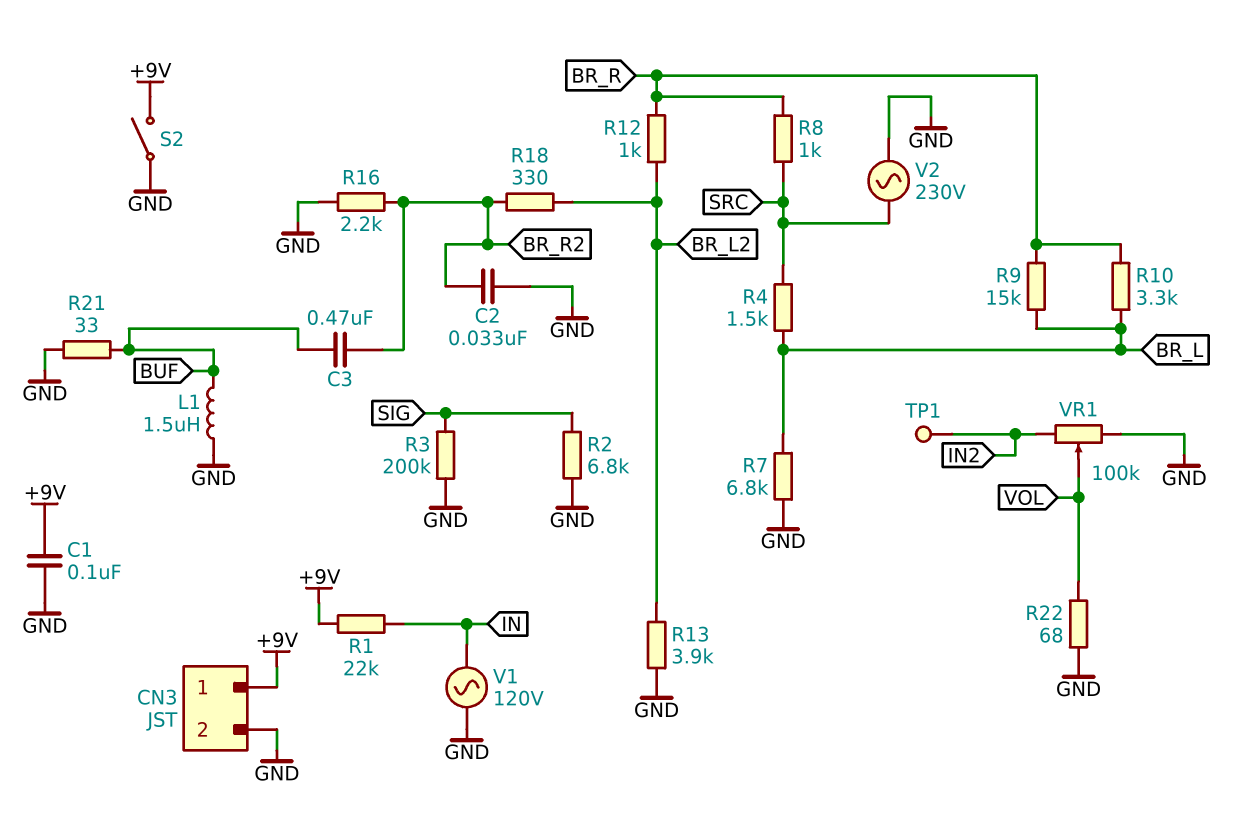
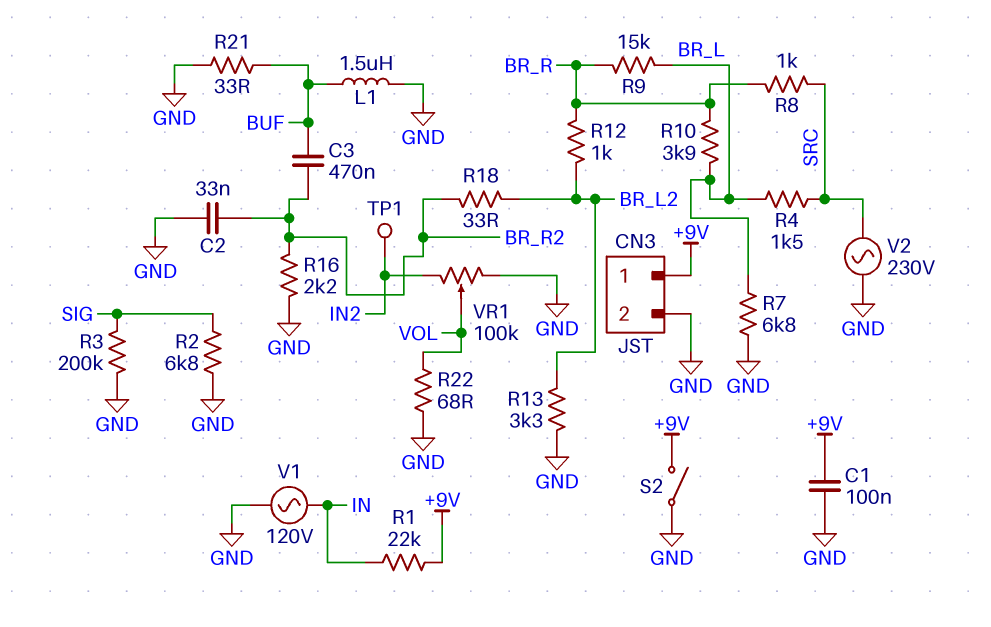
R10: 3.3k (BR_L, BR_R) -> 3.9k (BR_L, BR_R)
R13: 3.9k (BR_L2, GND) -> 3.3k (BR_L2, GND)
R18: 330 (BR_L2, BR_R2) -> 33 (BR_L2, BR_R2)

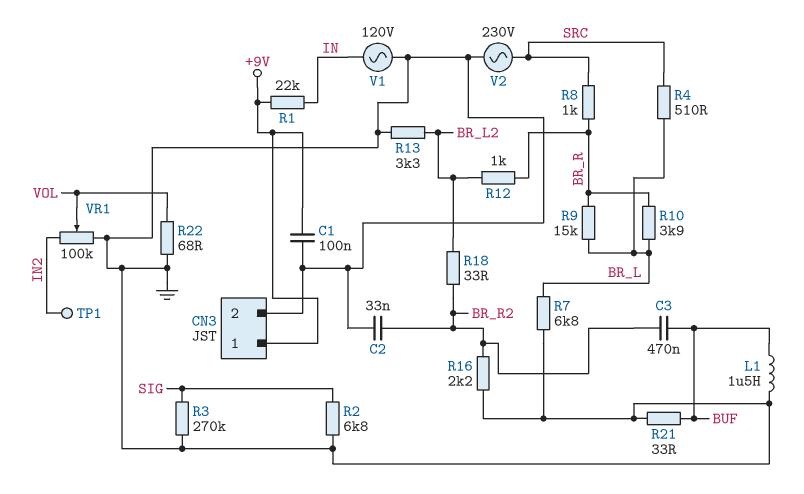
R3: 200k (GND, SIG) -> 270k (GND, SIG)
R4: 1.5k (BR_L, SRC) -> 510 (BR_L, SRC)
S2: switch (+9V, GND) -> none

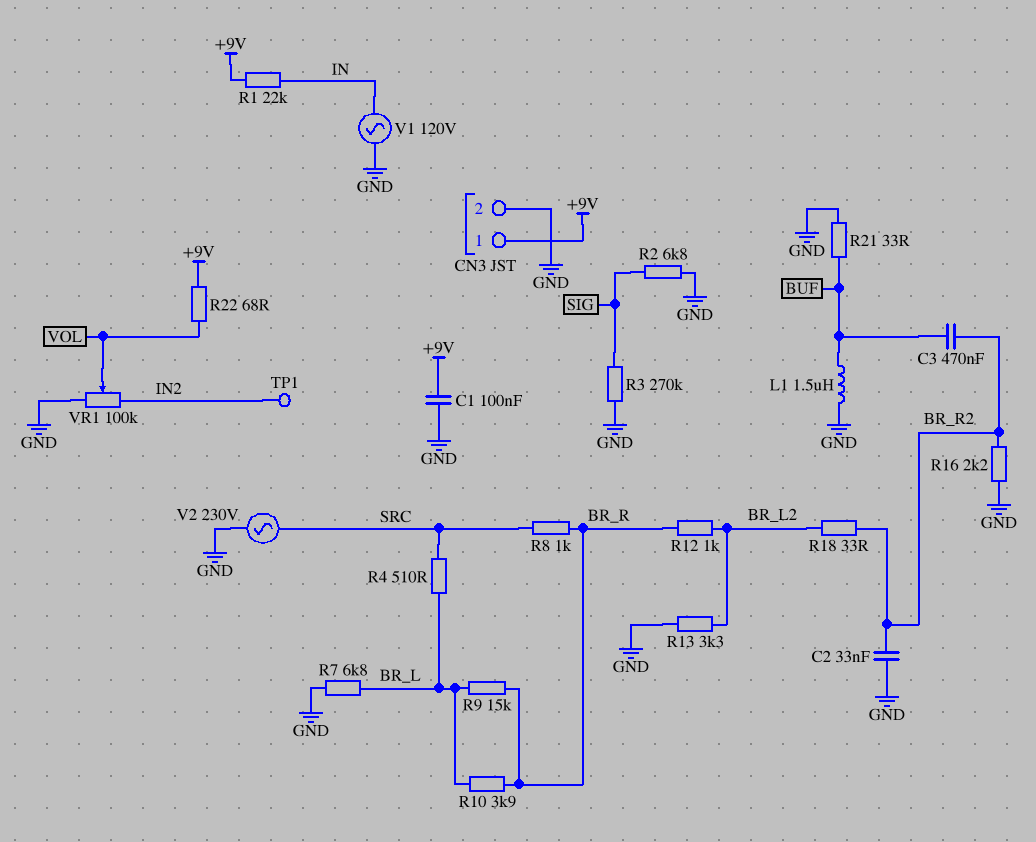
R22: 68 (GND, VOL) -> 68 (+9V, VOL)

